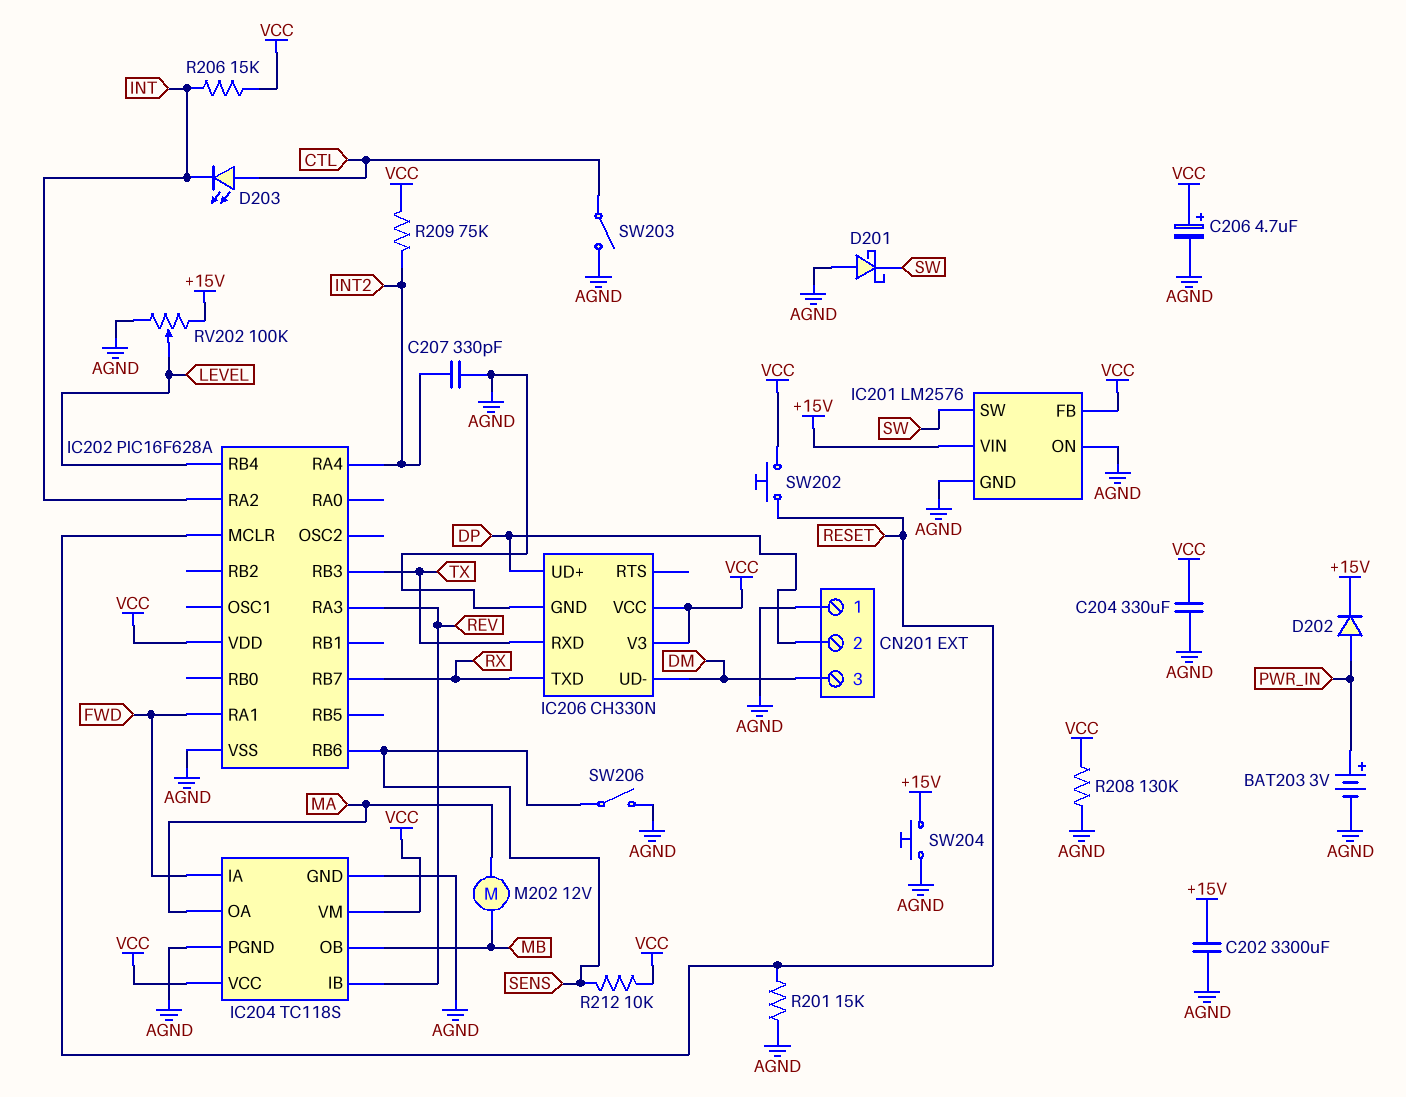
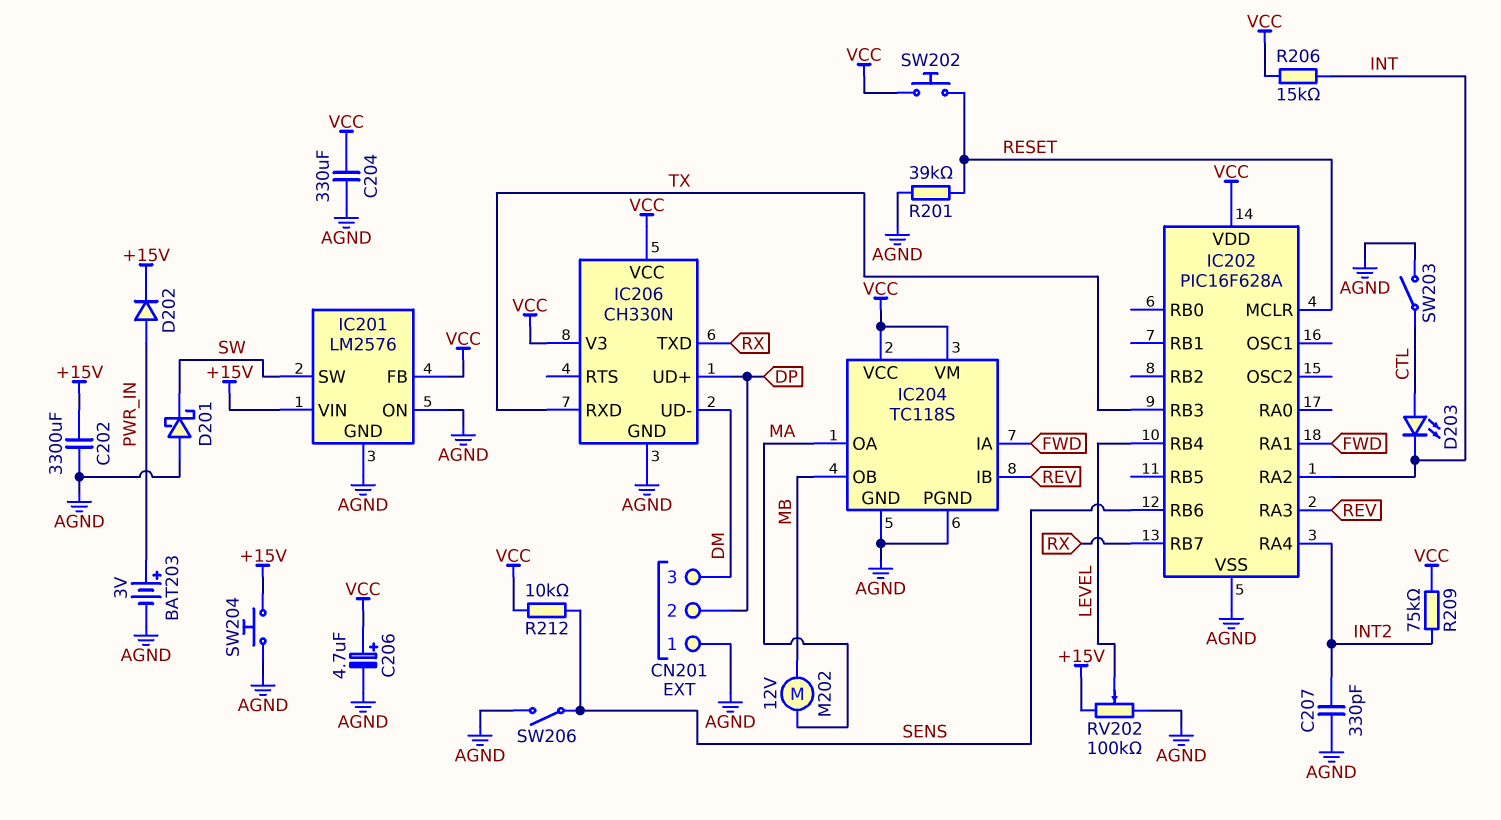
R201: 15k (AGND, RESET) -> 39k (AGND, RESET)
R208: 130k (AGND, VCC) -> none

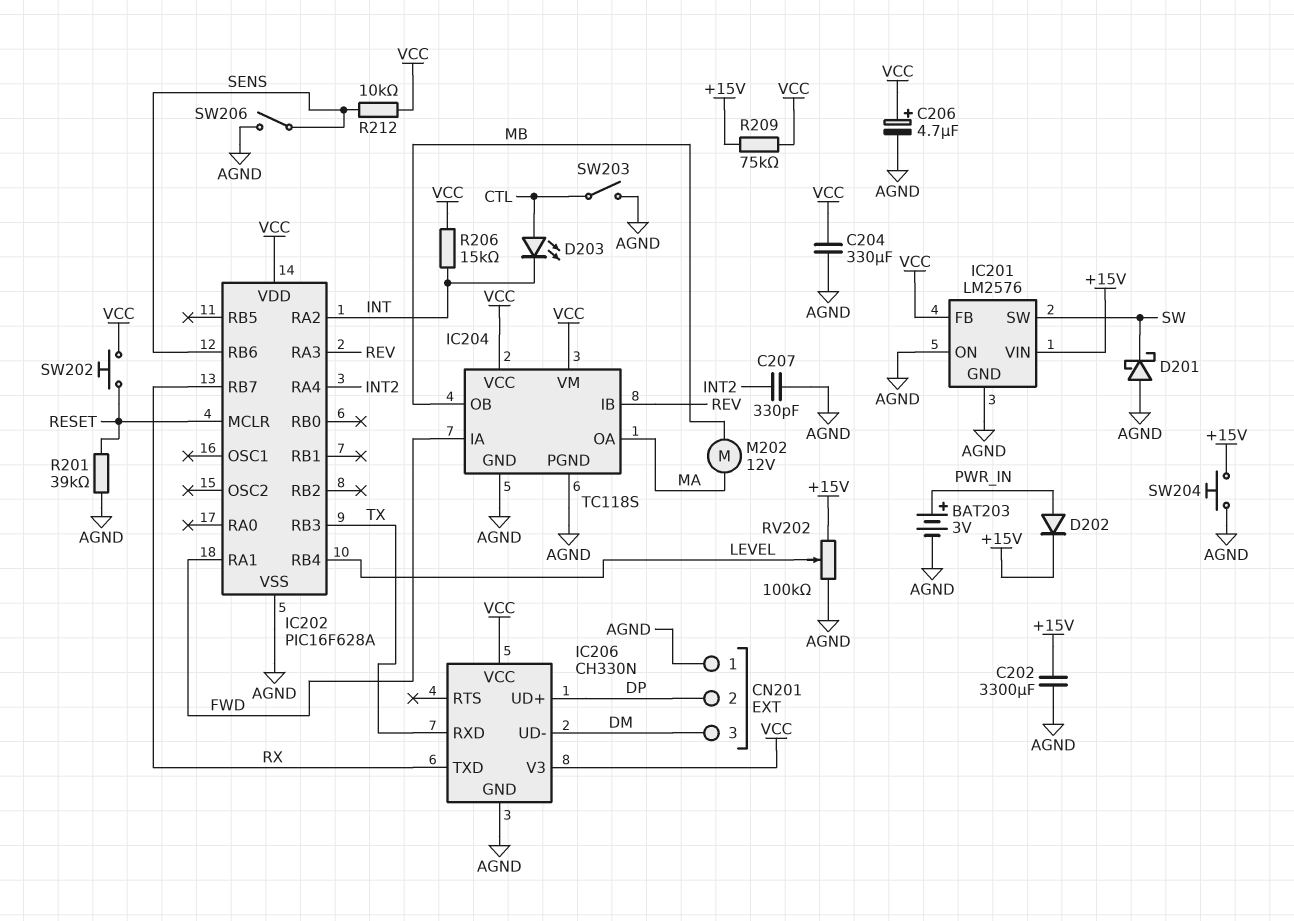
R209: 75k (INT2, VCC) -> 75k (+15V, VCC)

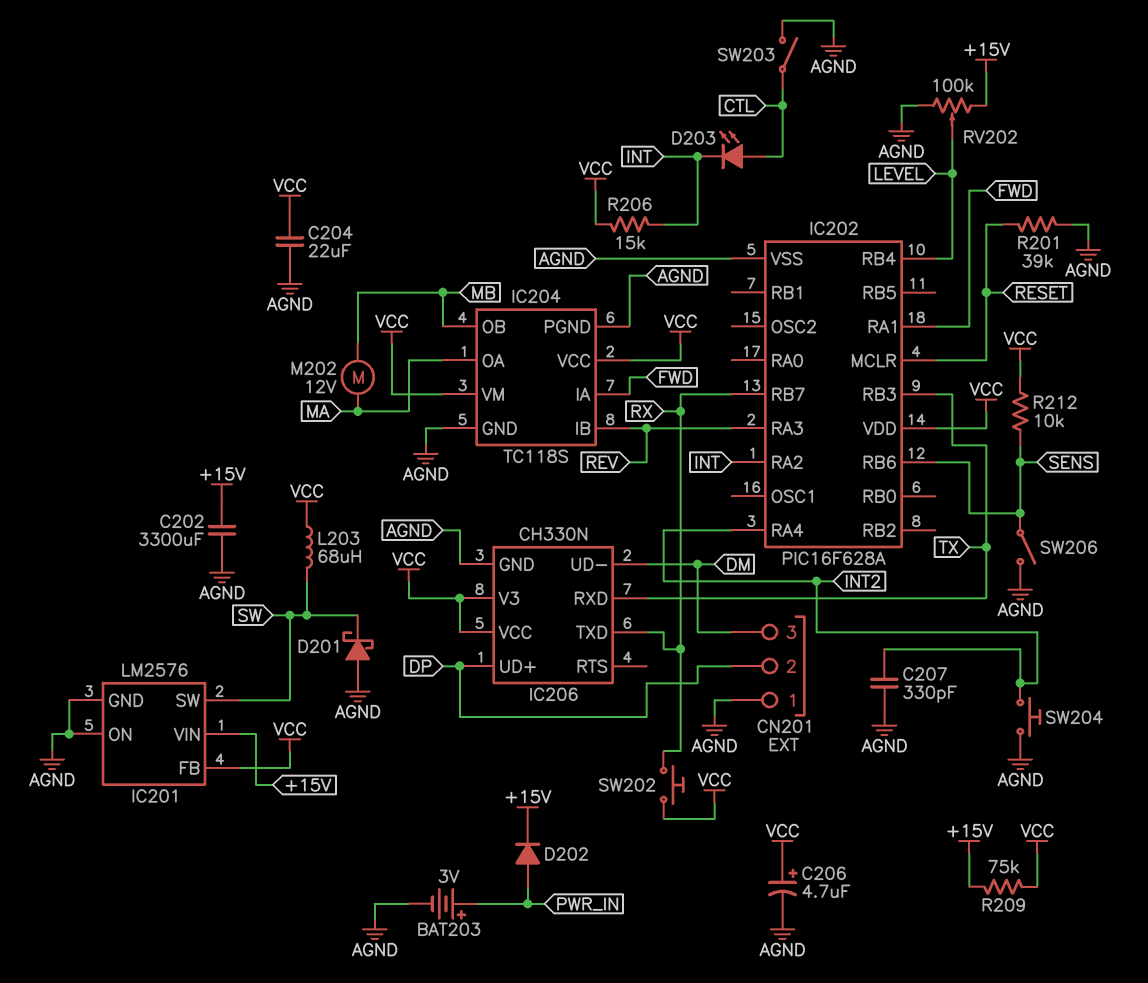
C204: 330uF (AGND, VCC) -> 22uF (AGND, VCC)
L203: none -> 68uH (SW, VCC)
SW202: button (RESET, VCC) -> button (RX, VCC)
SW204: button (+15V, AGND) -> button (AGND, INT2)

